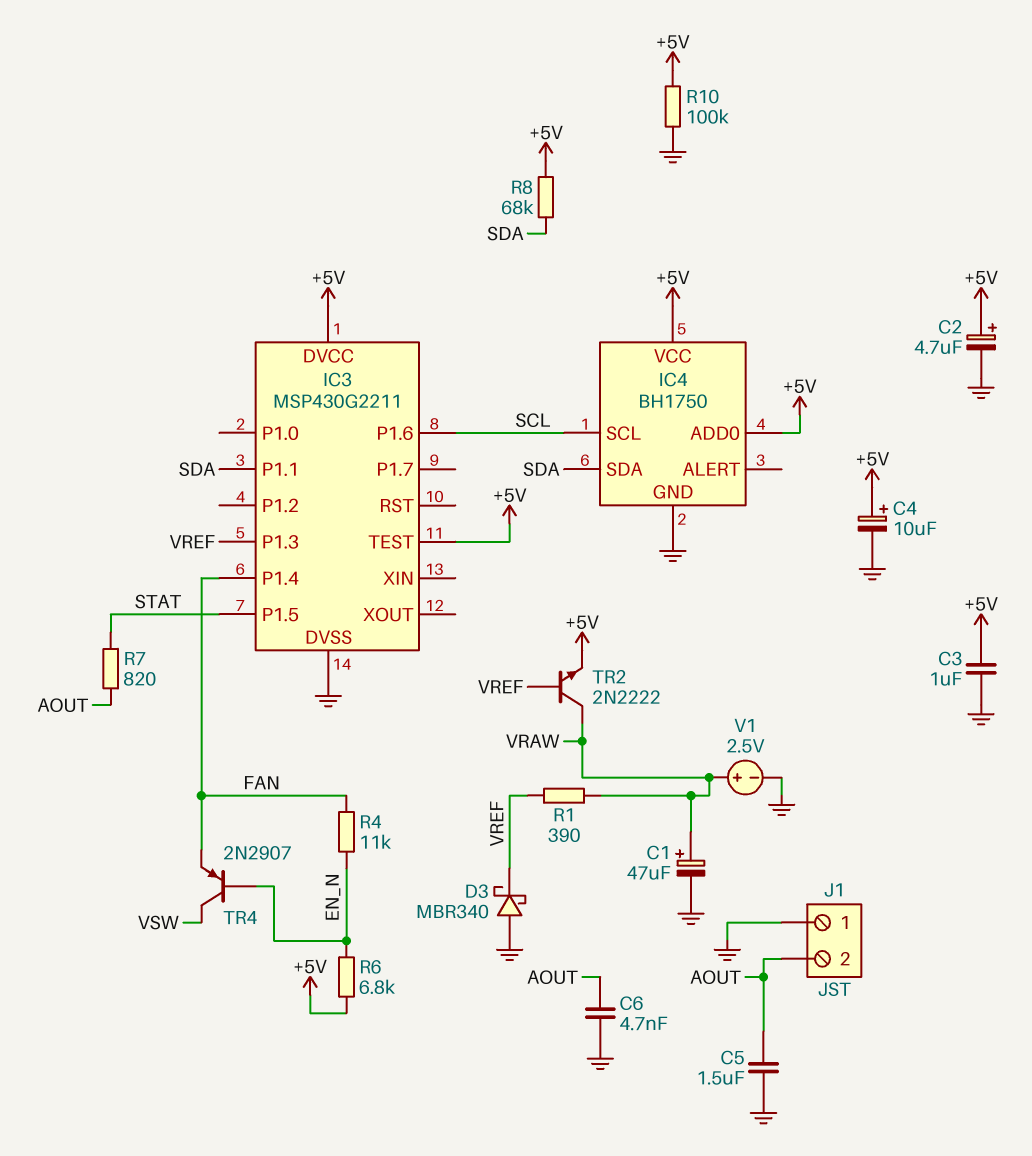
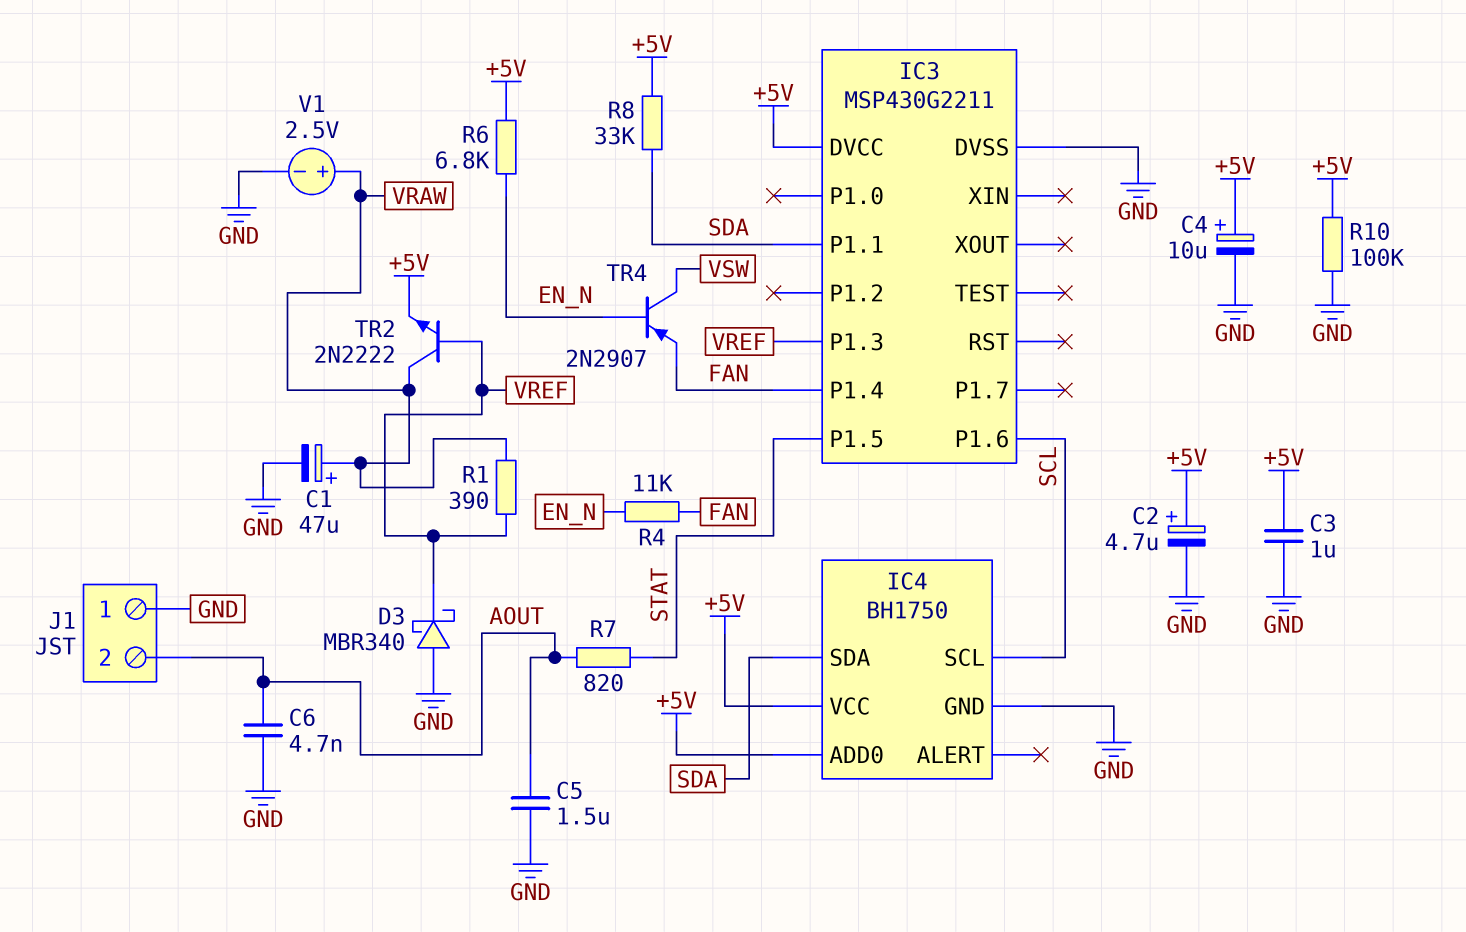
IC3 pin TEST: +5V -> none
R8: 68k (+5V, SDA) -> 33k (+5V, SDA)

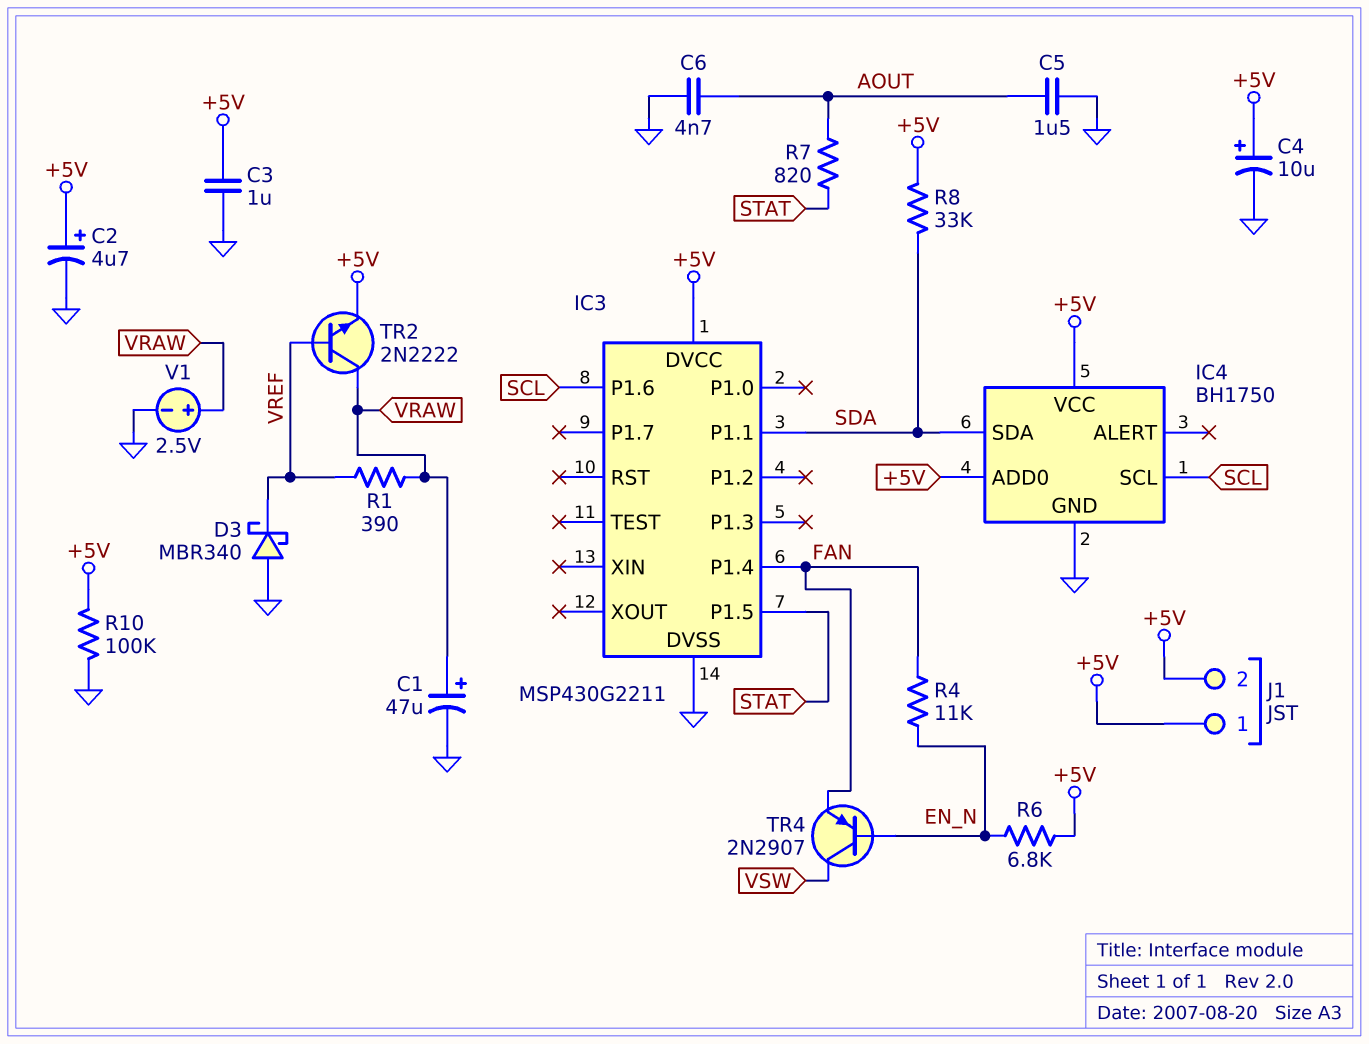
IC3 pin P1.3: VREF -> none
J1 pin 1: GND -> +5V
J1 pin 2: AOUT -> +5V

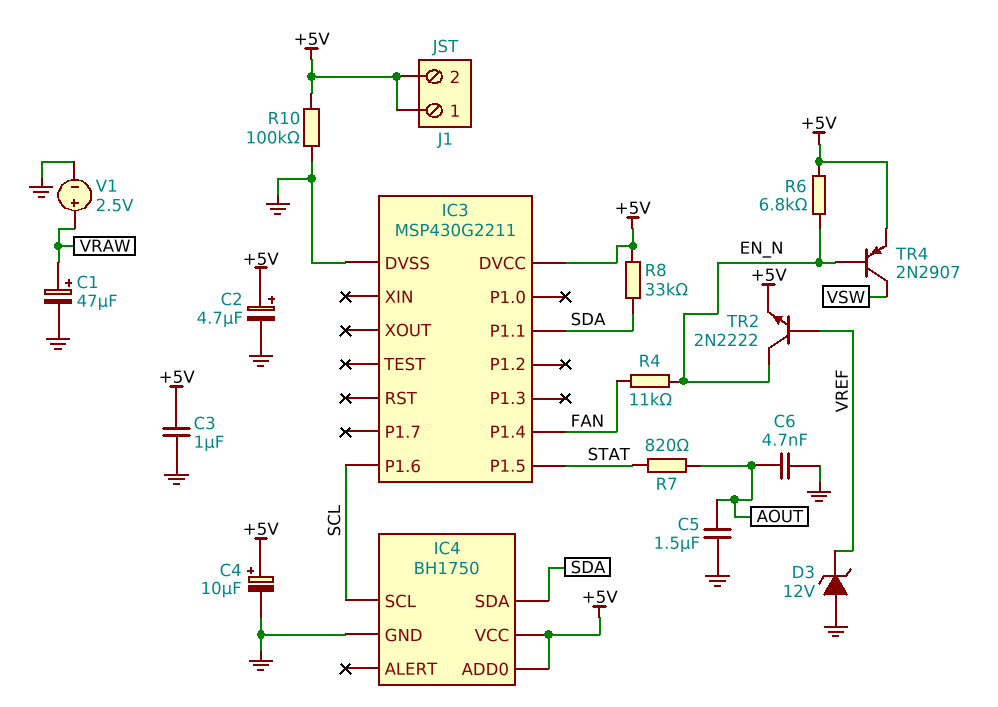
D3: schottky MBR340 (A GND, K VREF) -> zener 12V (A GND, K VREF)
R1: 390 (VRAW, VREF) -> none
TR2: NPN 2N2222 (B VREF, C VRAW, E +5V) -> NPN 2N2222 (B VREF, C EN_N, E +5V)
TR4: PNP 2N2907 (B EN_N, C VSW, E FAN) -> PNP 2N2907 (B EN_N, C VSW, E +5V)

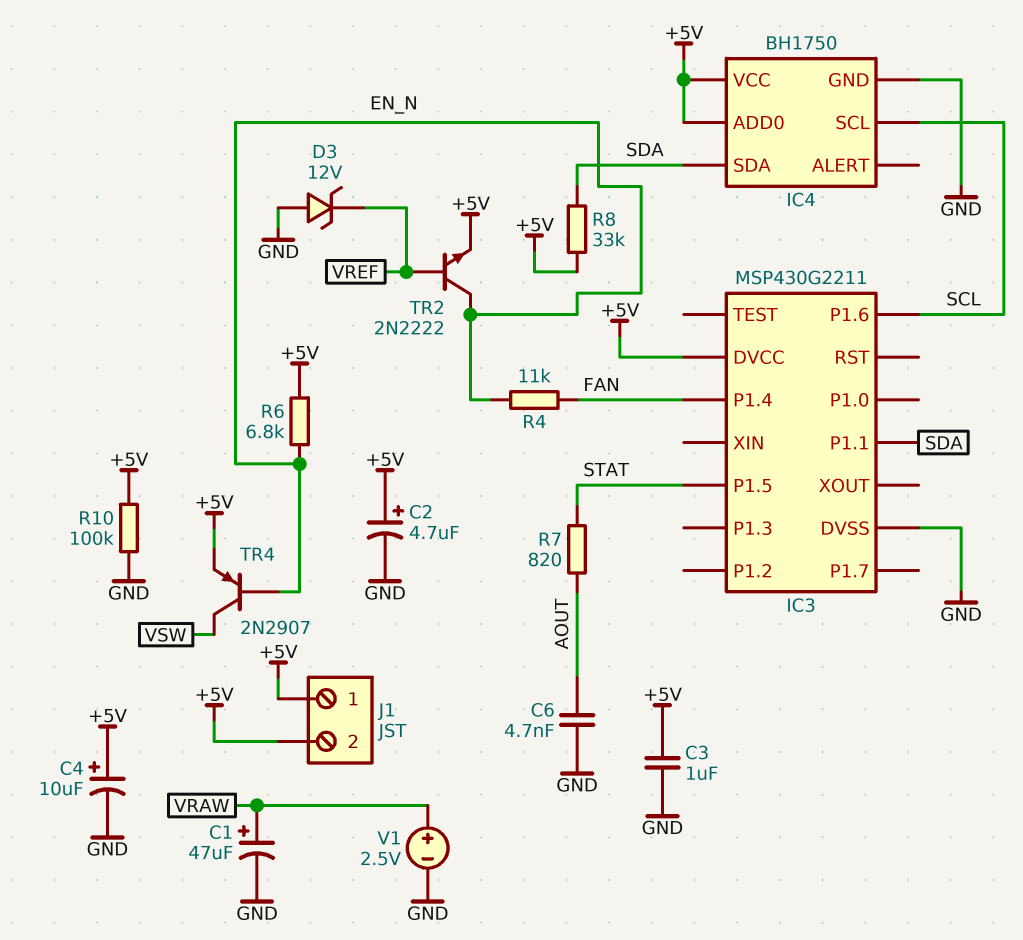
C5: 1.5uF (AOUT, GND) -> none

